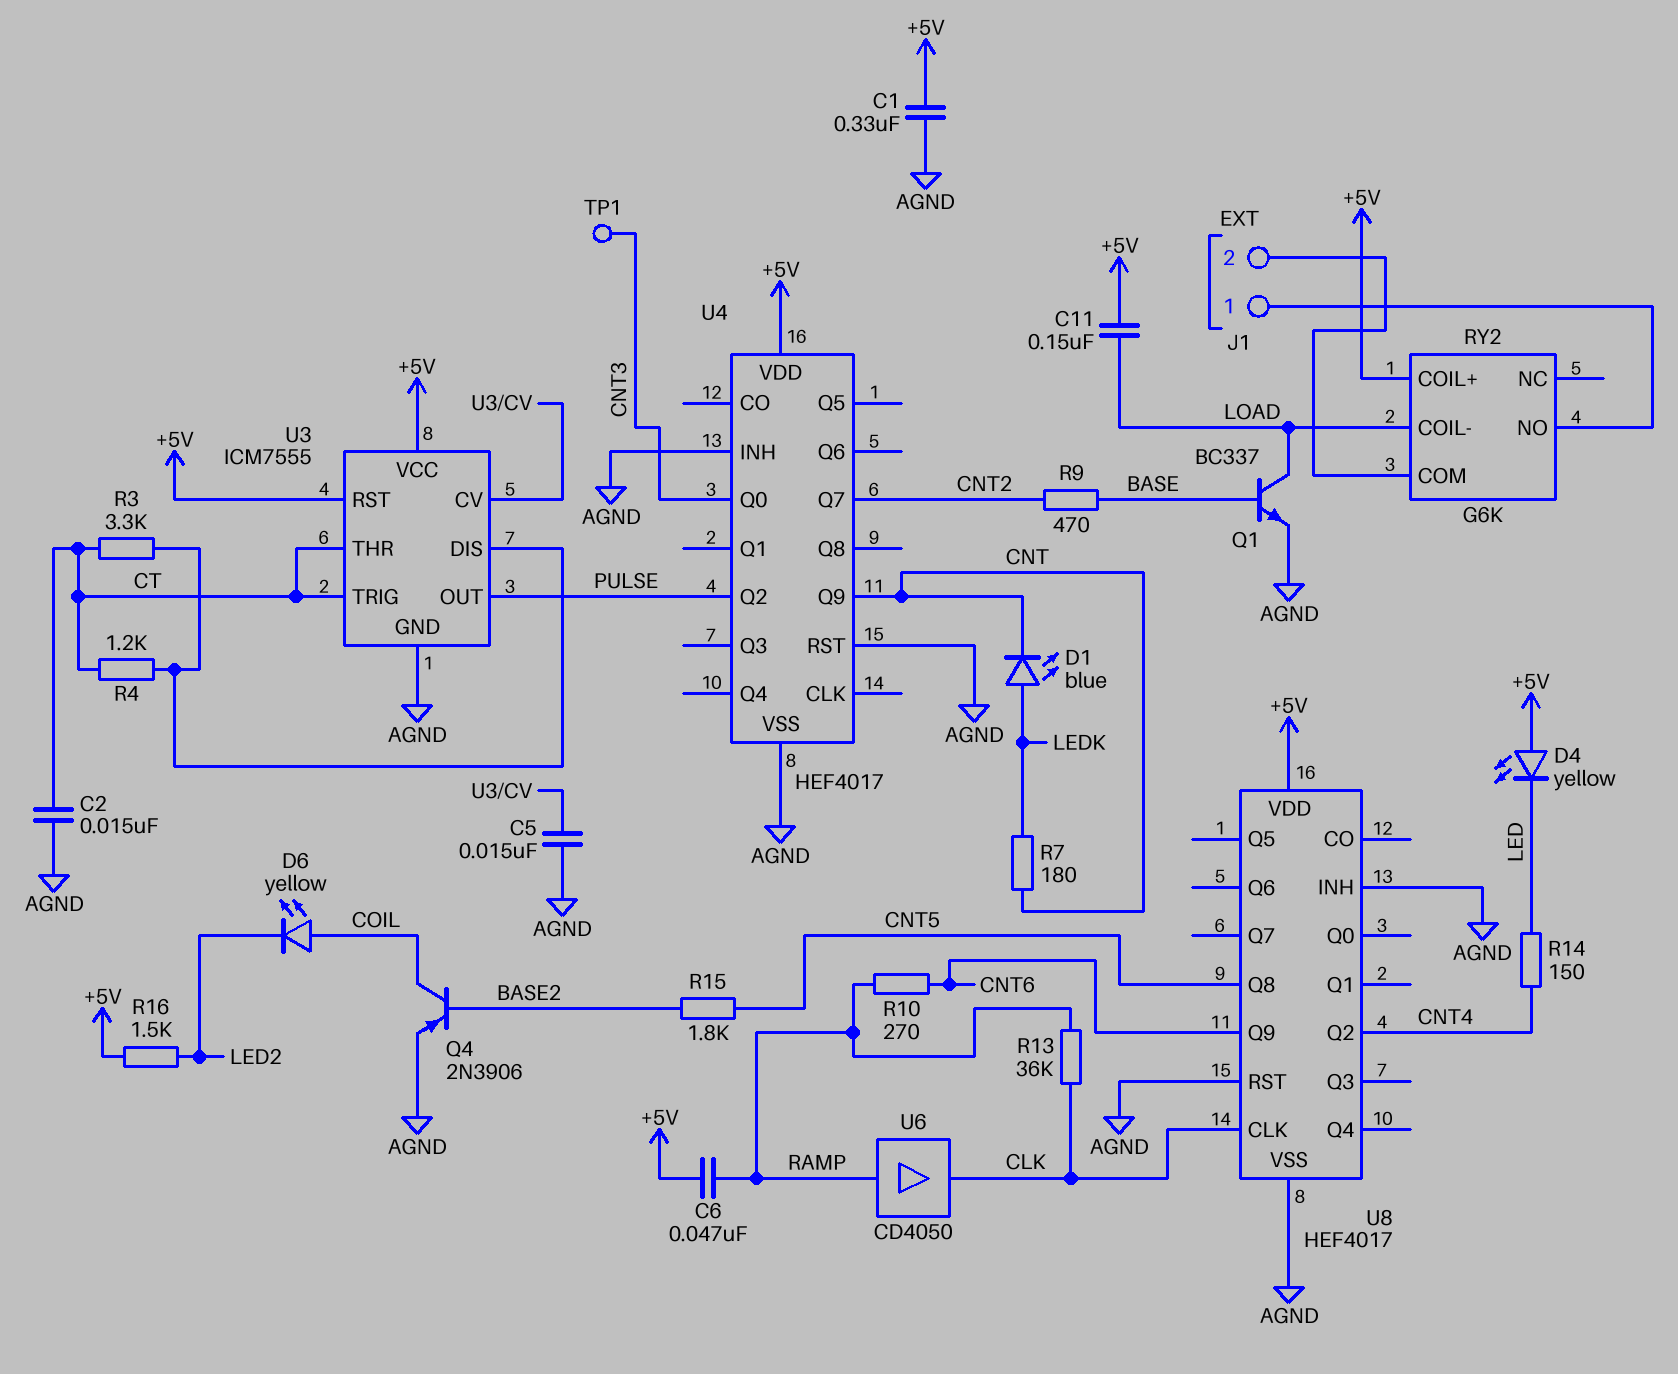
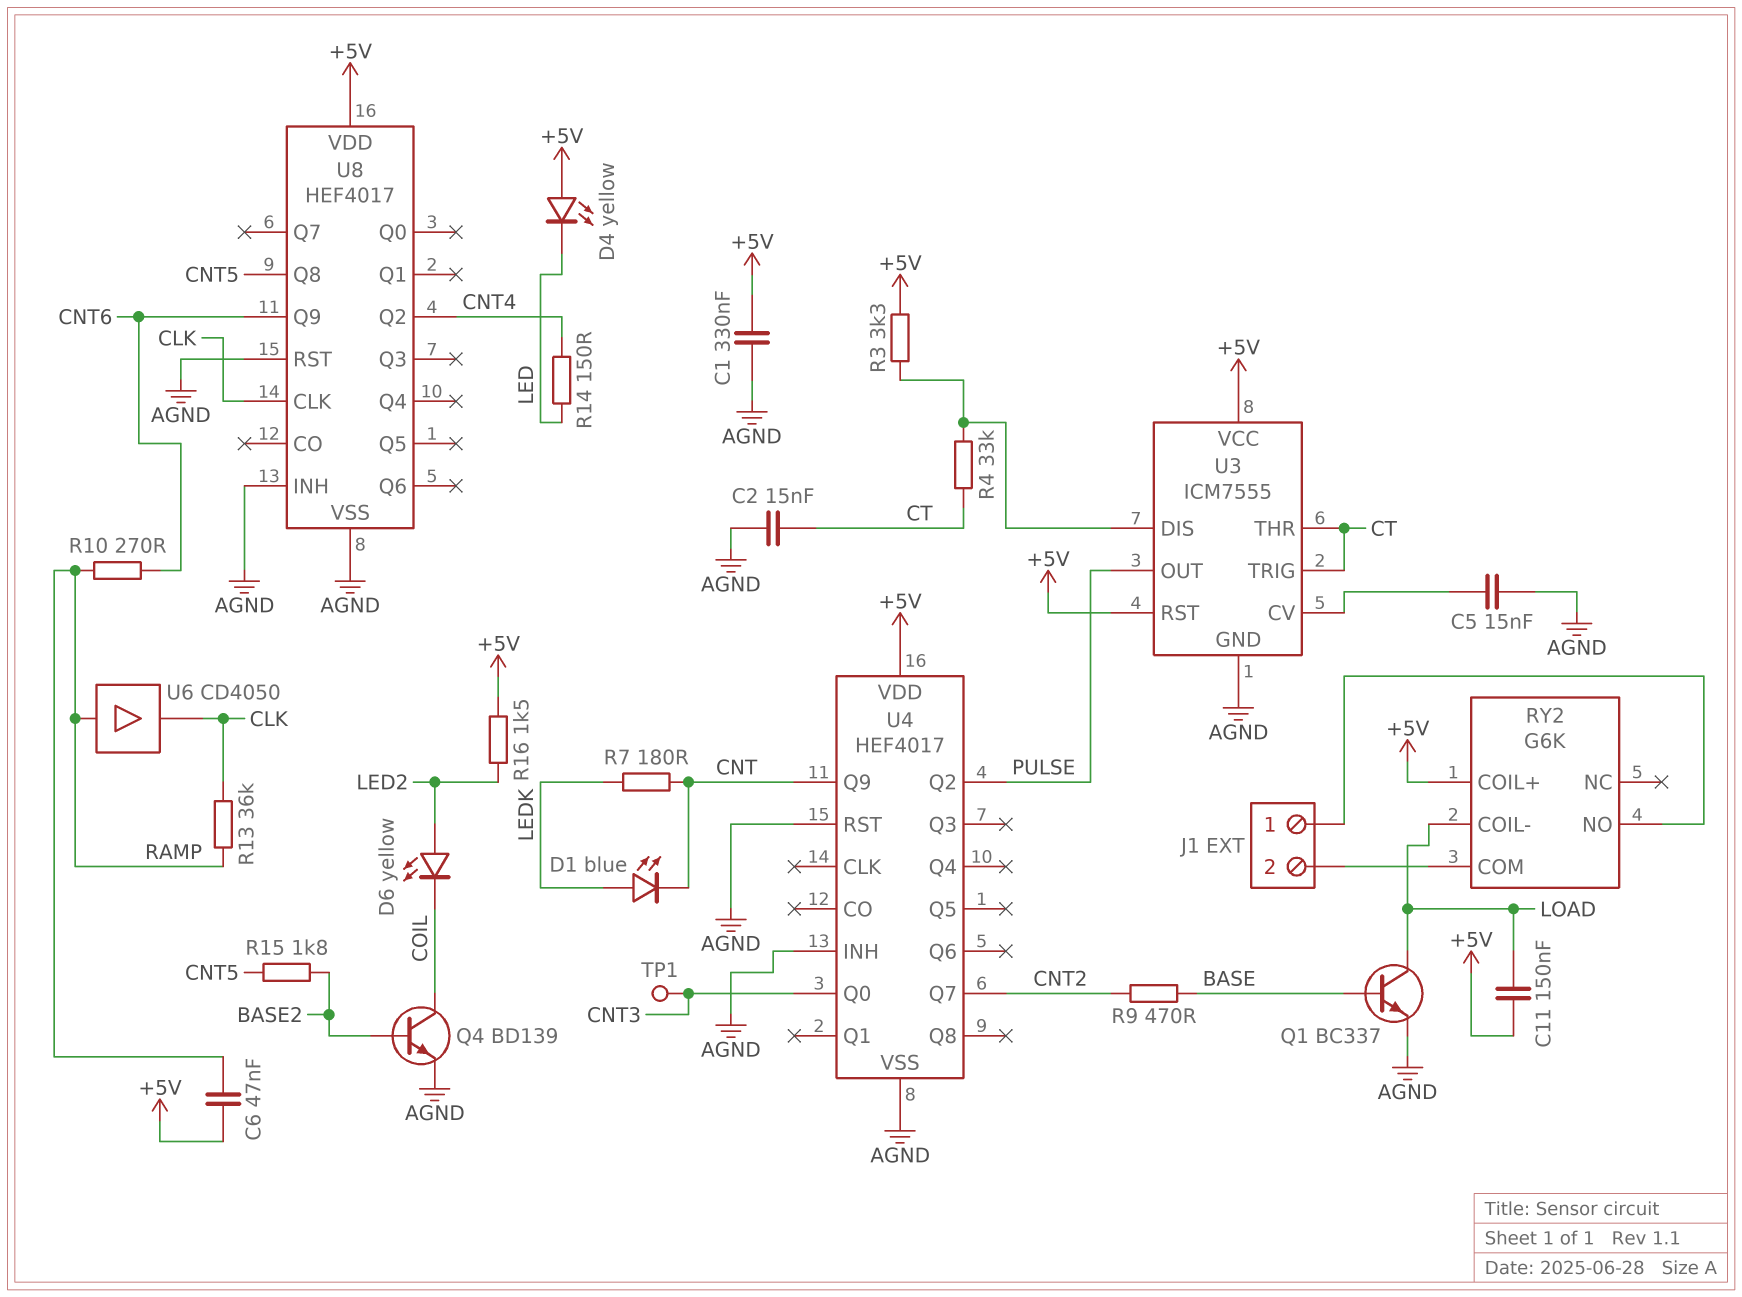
D6: LED yellow (A COIL, K LED2) -> LED yellow (A LED2, K COIL)
Q4: PNP 2N3906 (B BASE2, C COIL, E AGND) -> NPN BD139 (B BASE2, C COIL, E AGND)
R3: 3.3k (CT, U3/DIS) -> 3.3k (+5V, U3/DIS)
R4: 1.2k (CT, U3/DIS) -> 33k (CT, U3/DIS)

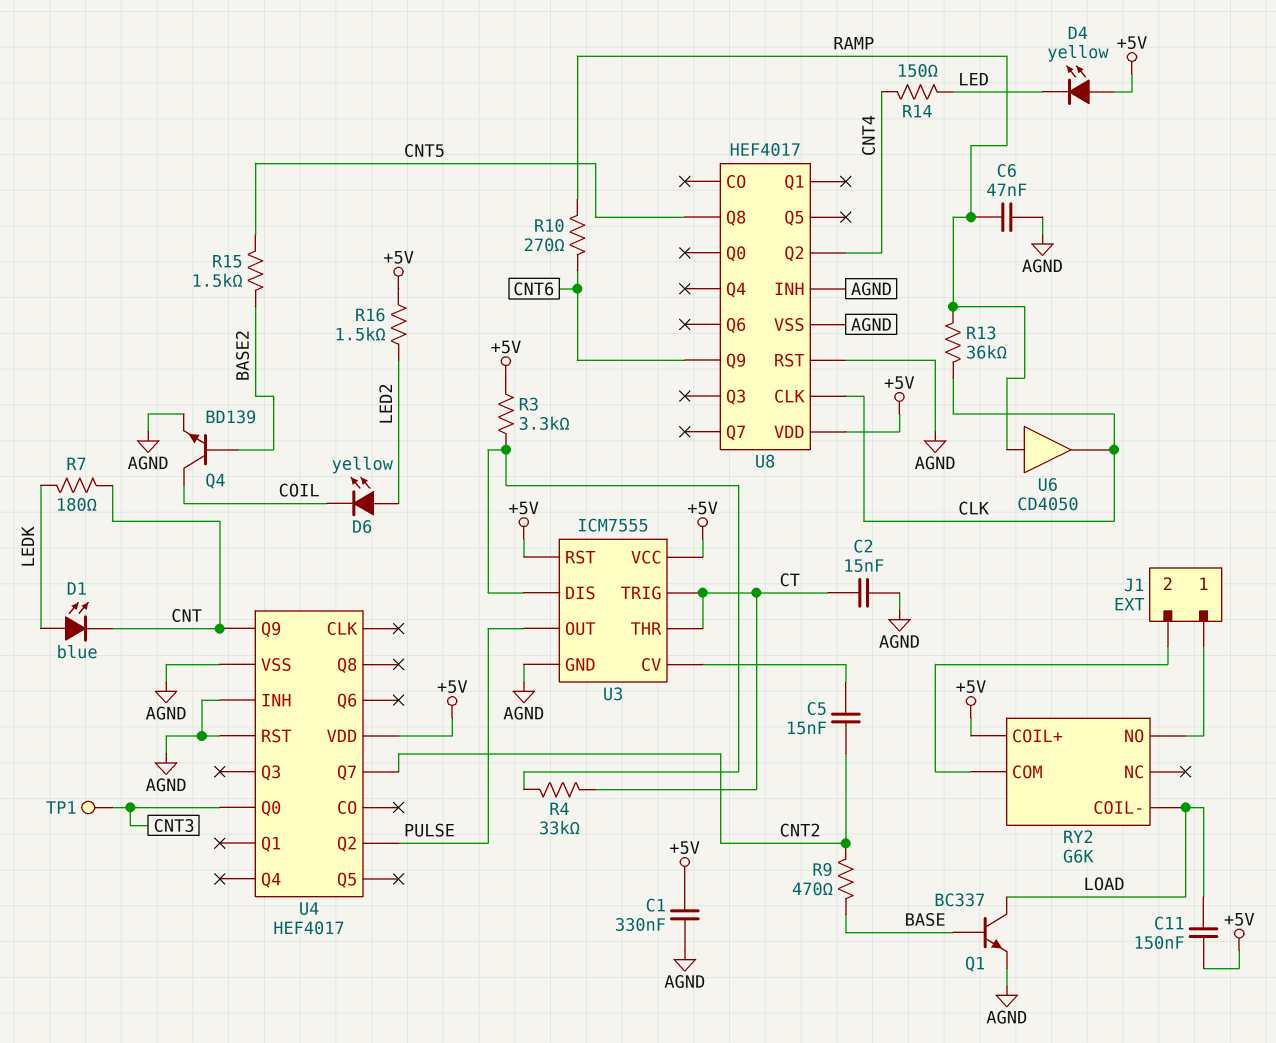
C5: 15nF (AGND, U3/CV) -> 15nF (CNT2, U3/CV)
C6: 47nF (+5V, RAMP) -> 47nF (AGND, RAMP)
R15: 1.8k (BASE2, CNT5) -> 1.5k (BASE2, CNT5)

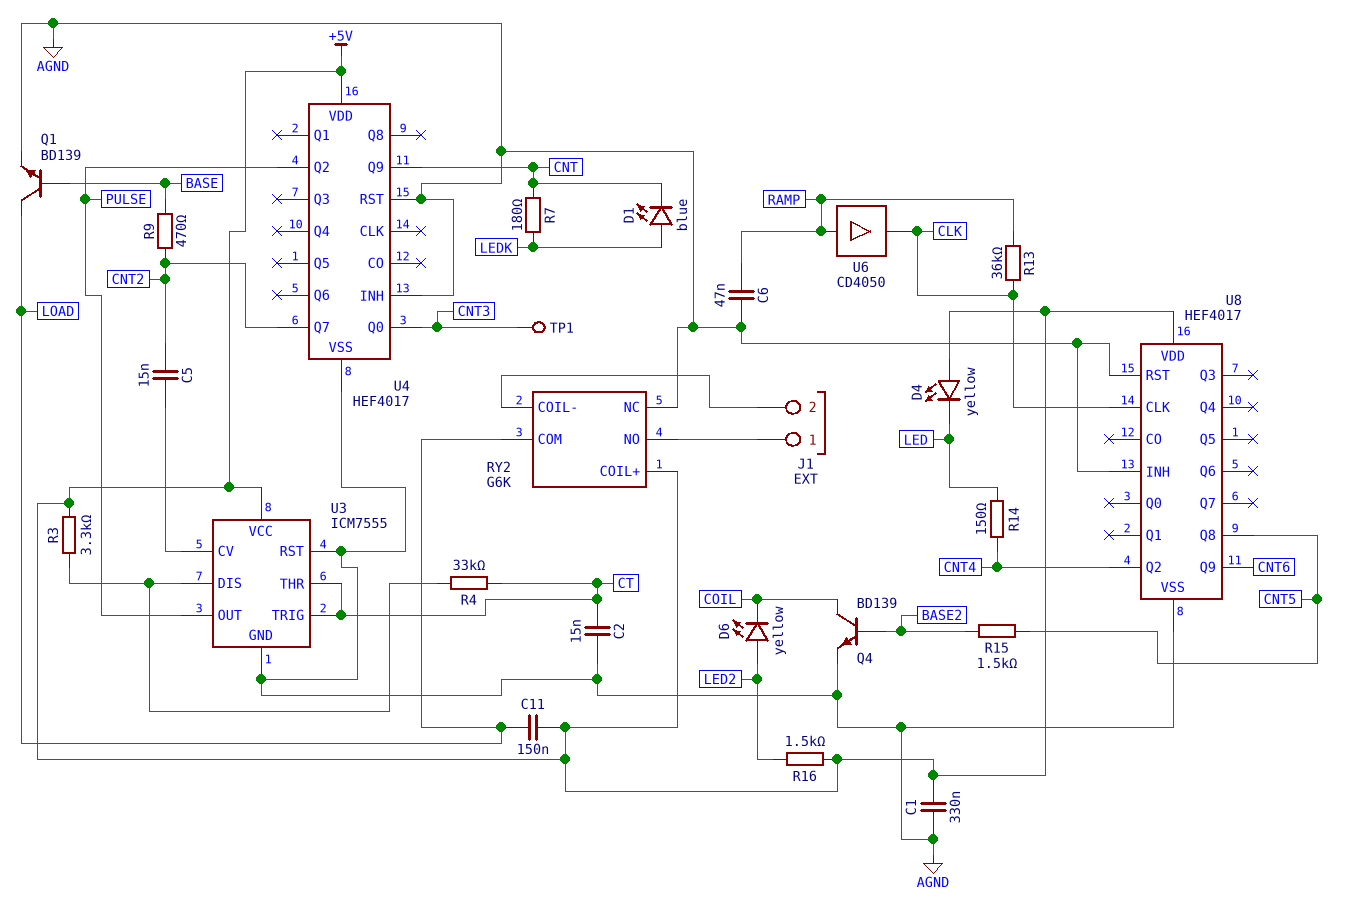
Q1: NPN BC337 (B BASE, C LOAD, E AGND) -> NPN BD139 (B BASE, C LOAD, E AGND)
R10: 270 (CNT6, RAMP) -> none
RY2 pin COIL-: LOAD -> J1/2
RY2 pin COM: J1/2 -> LOAD
RY2 pin NC: none -> AGND
U3 pin RST: +5V -> AGND

